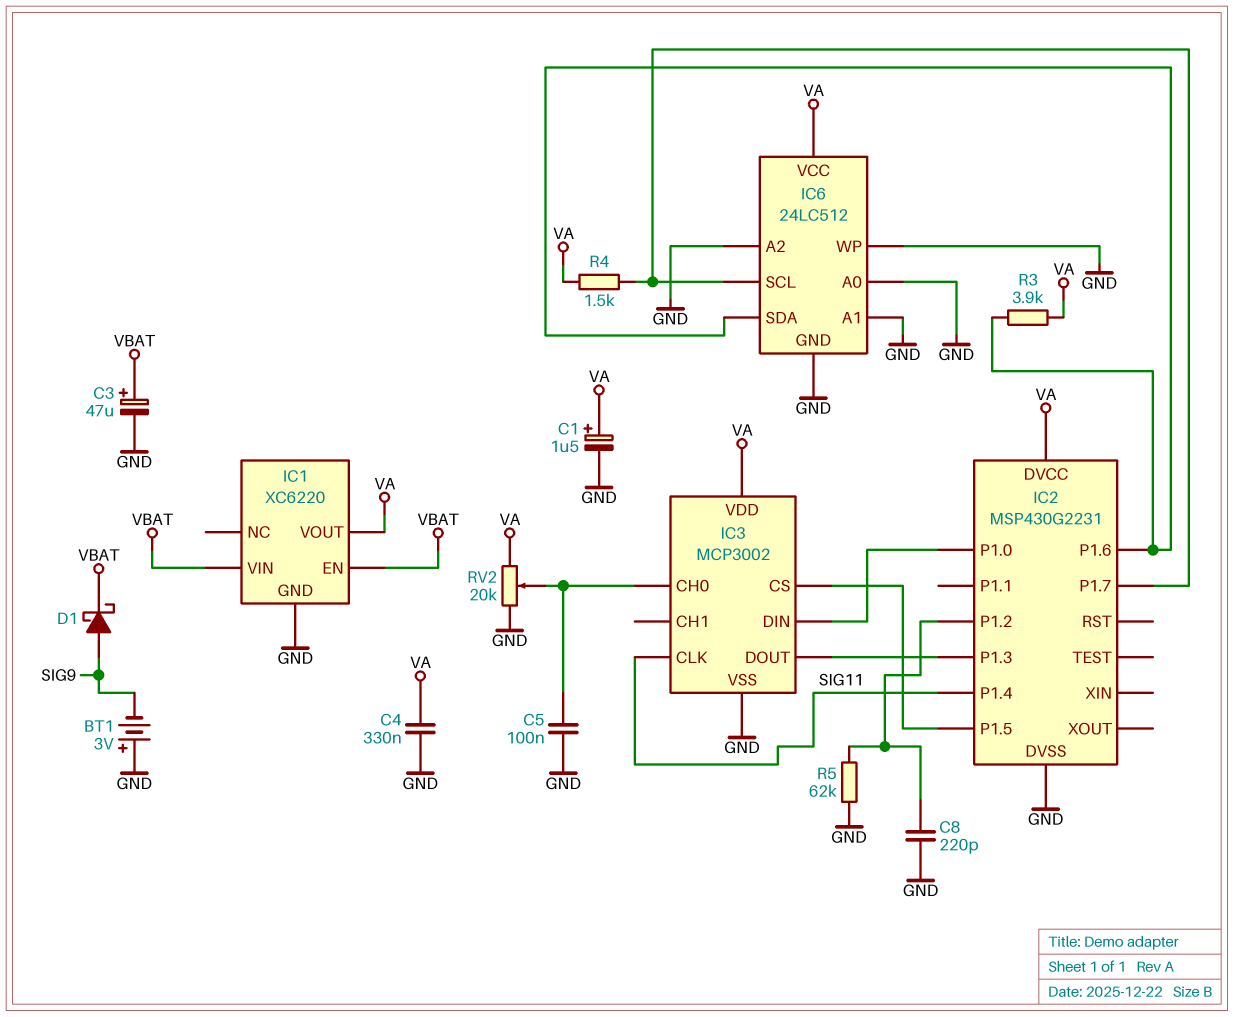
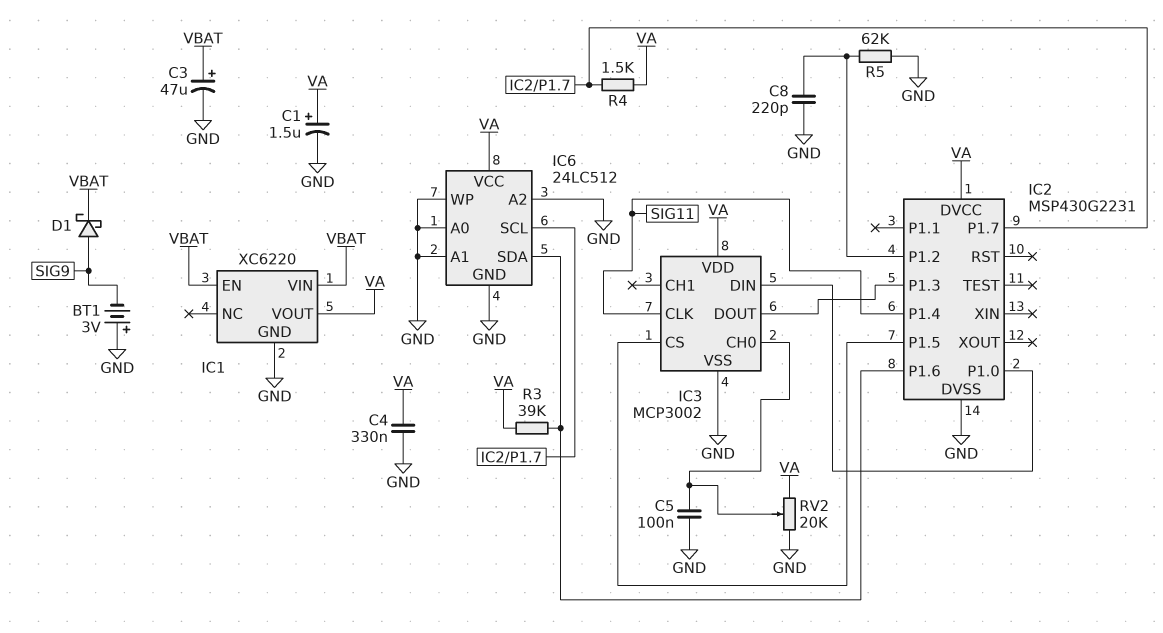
R3: 3.9k (IC2/P1.6, VA) -> 39k (IC2/P1.6, VA)

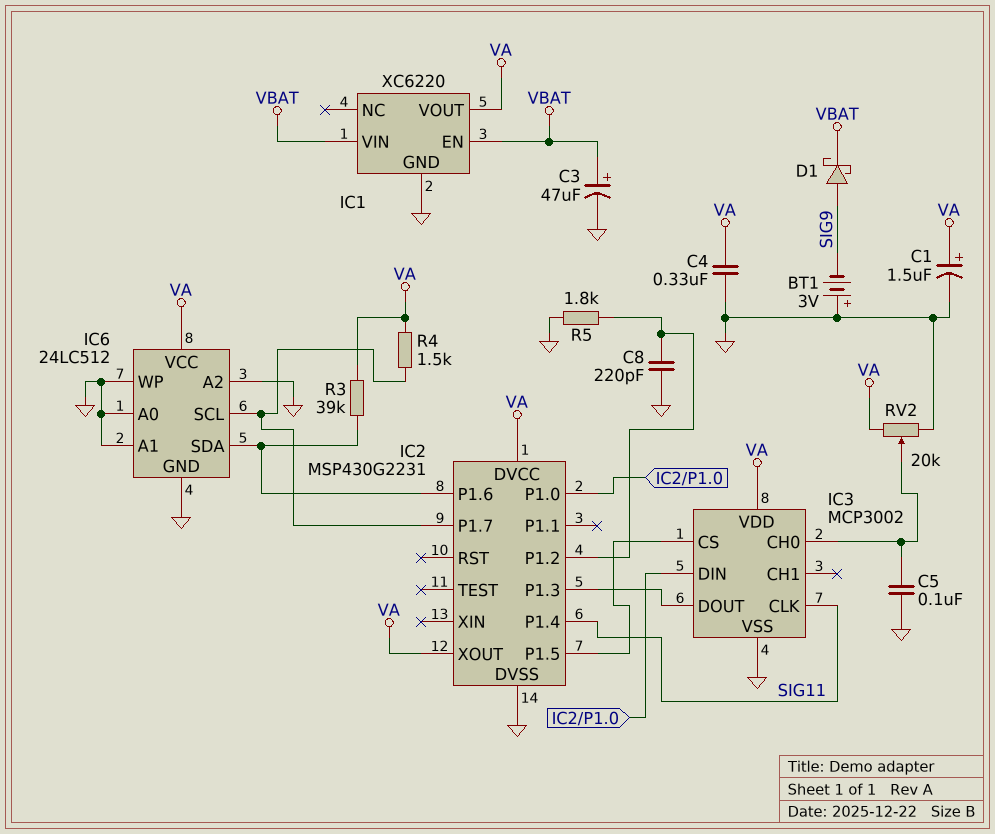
IC2 pin XOUT: none -> VA
R5: 62k (GND, IC2/P1.2) -> 1.8k (GND, IC2/P1.2)

